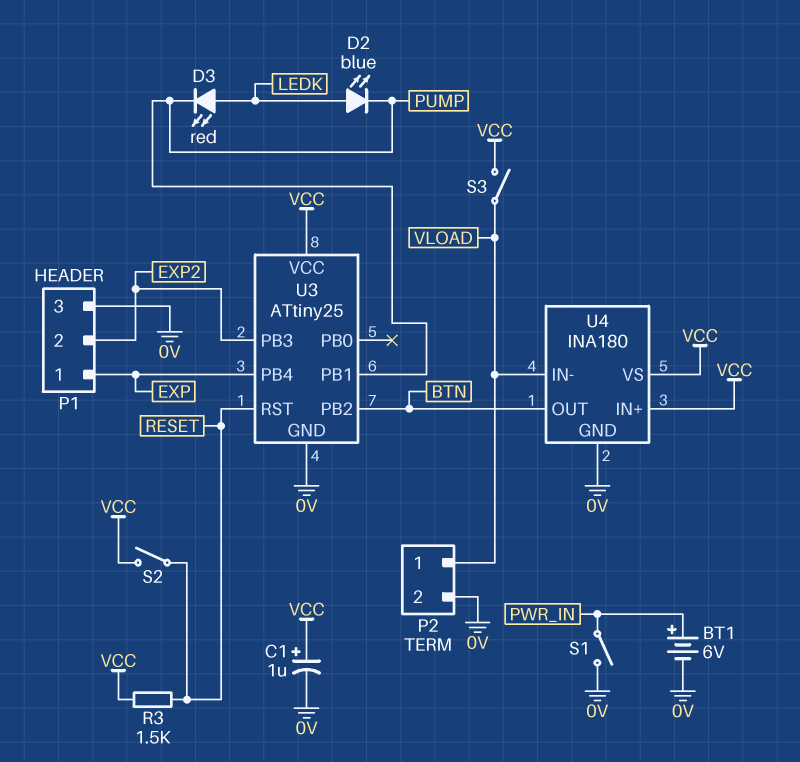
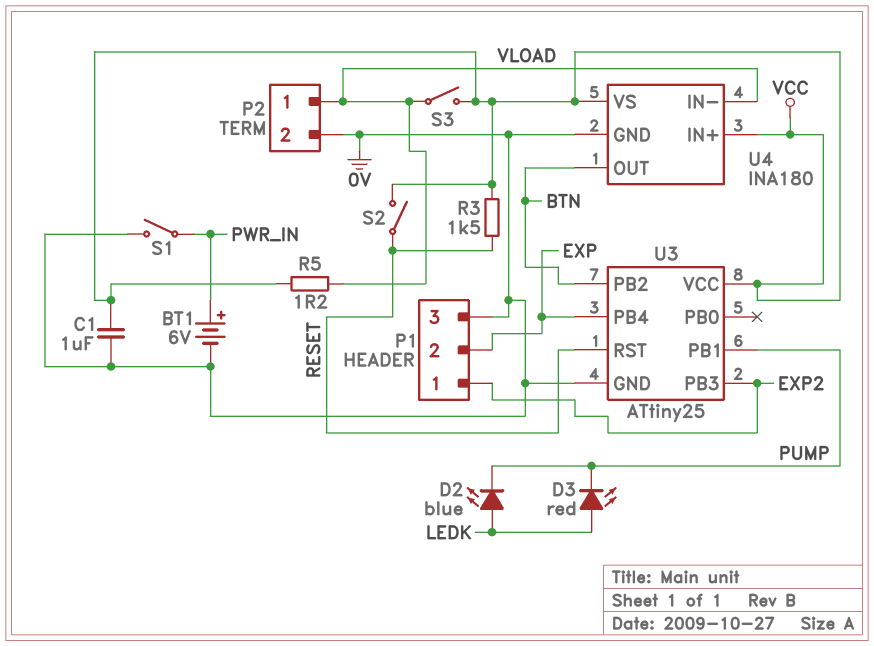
C1: 1uF (plus VCC, minus 0V) -> 1uF (0V, VCC)
P1 pin 1: EXP -> EXP2
P1 pin 2: EXP2 -> EXP
R5: none -> 1.2 (VCC, VLOAD)

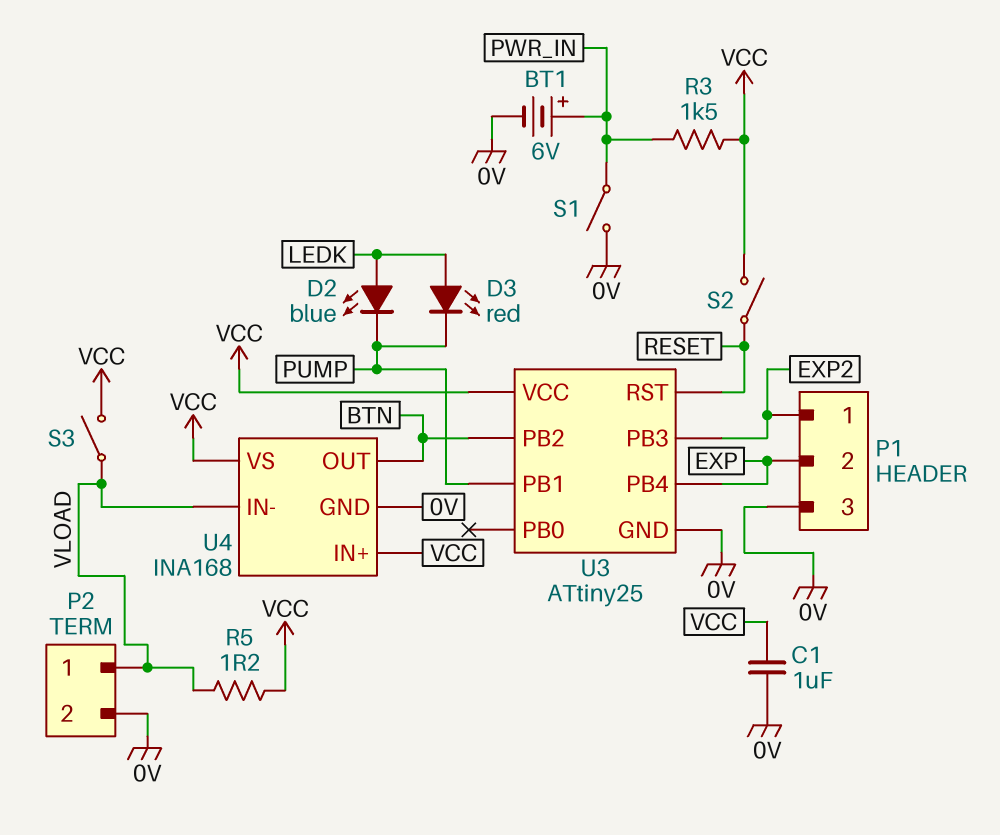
R3: 1.5k (RESET, VCC) -> 1.5k (PWR_IN, VCC)
U4: INA180 -> INA168

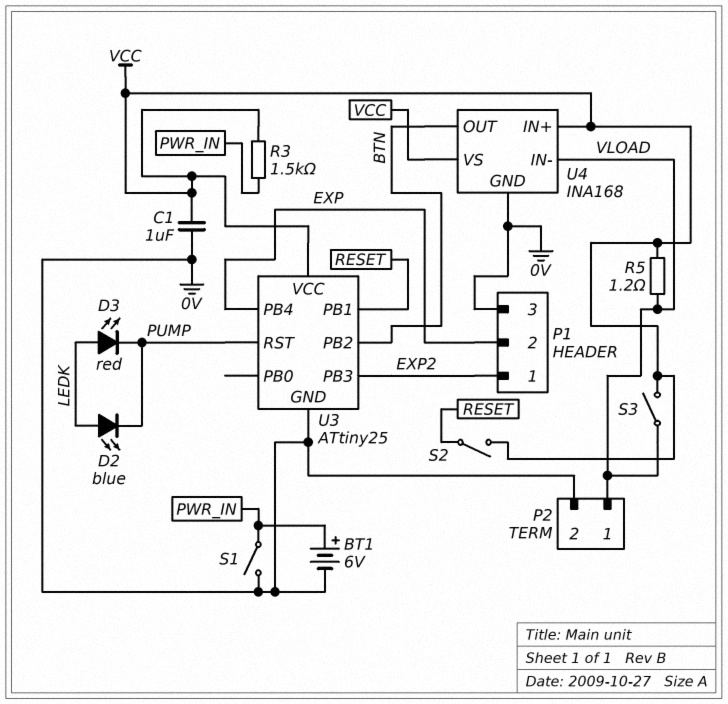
U3 pin PB1: PUMP -> RESET
U3 pin RST: RESET -> PUMP

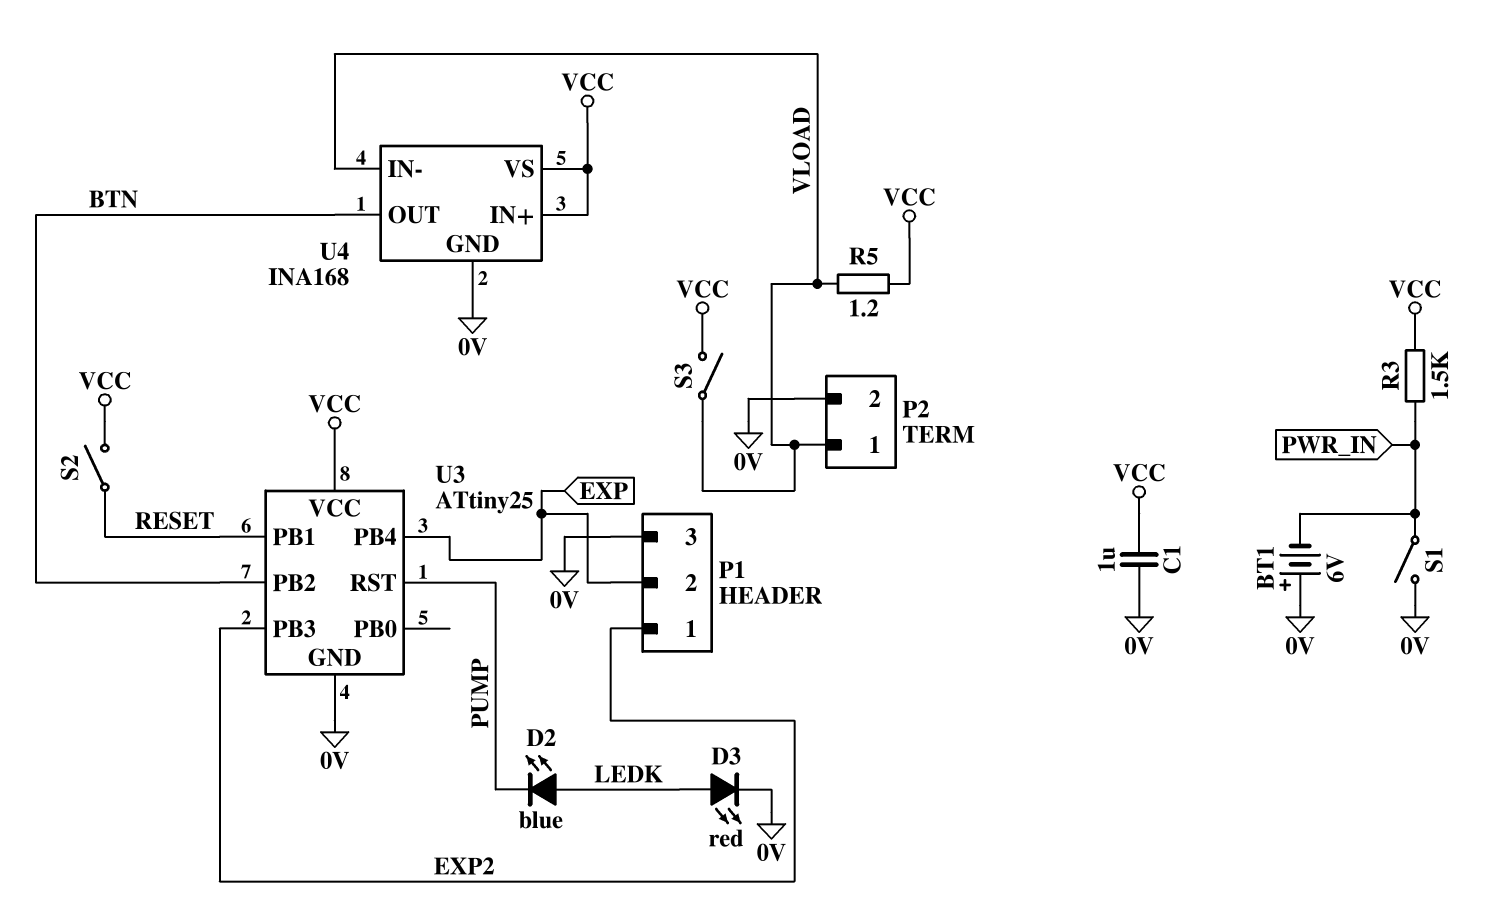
BT1: 6V (plus PWR_IN, minus 0V) -> 6V (plus 0V, minus PWR_IN)
D3: LED red (A LEDK, K PUMP) -> LED red (A LEDK, K 0V)

